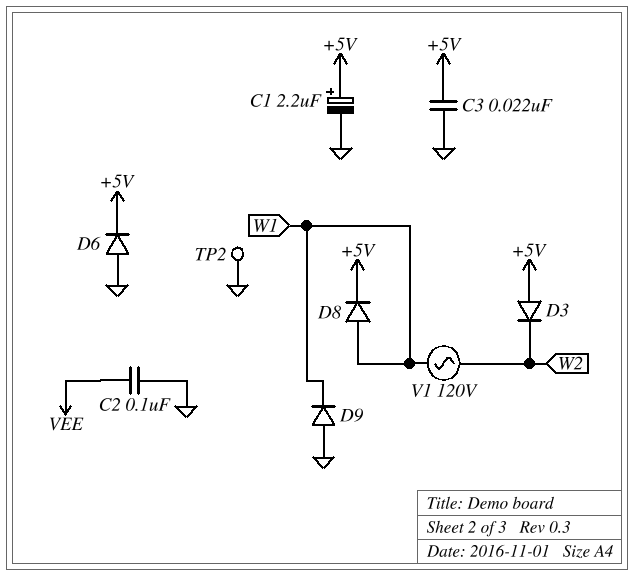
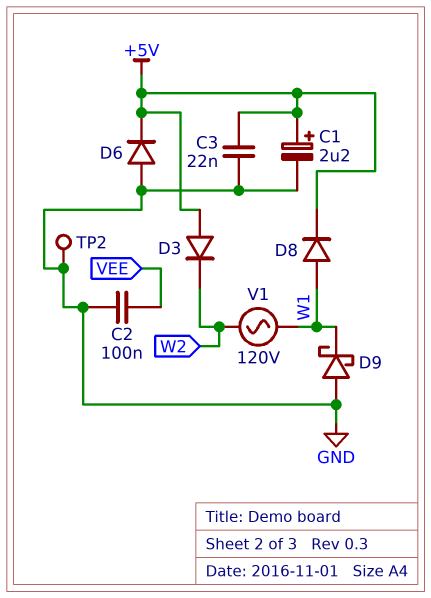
D9: diode (A GND, K W1) -> schottky (A GND, K W1)

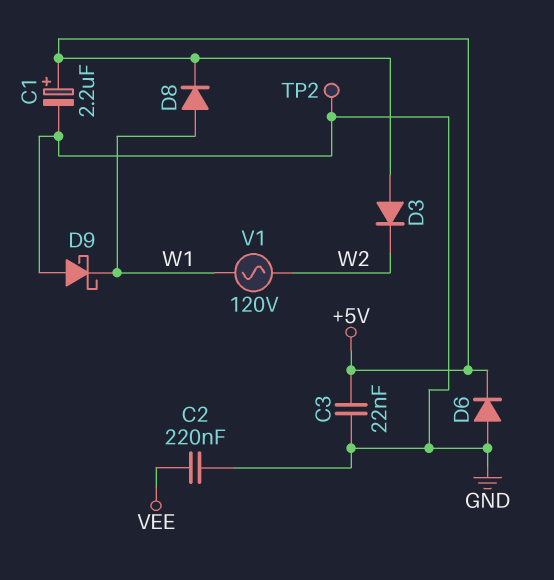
C2: 100nF (GND, VEE) -> 220nF (GND, VEE)

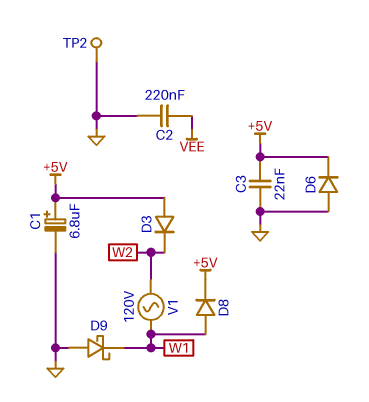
C1: 2.2uF (plus +5V, minus GND) -> 6.8uF (plus +5V, minus GND)

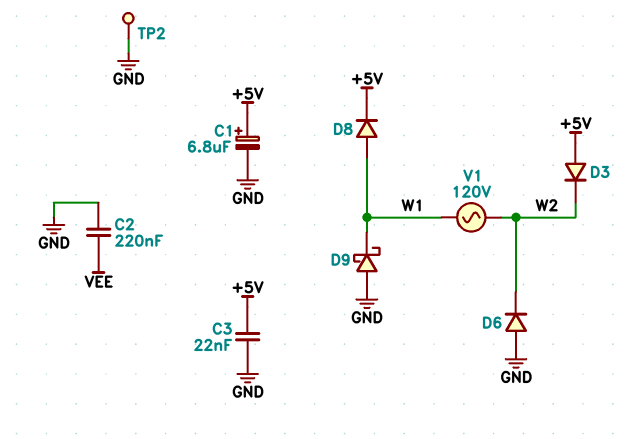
D6: diode (A GND, K +5V) -> diode (A GND, K W2)

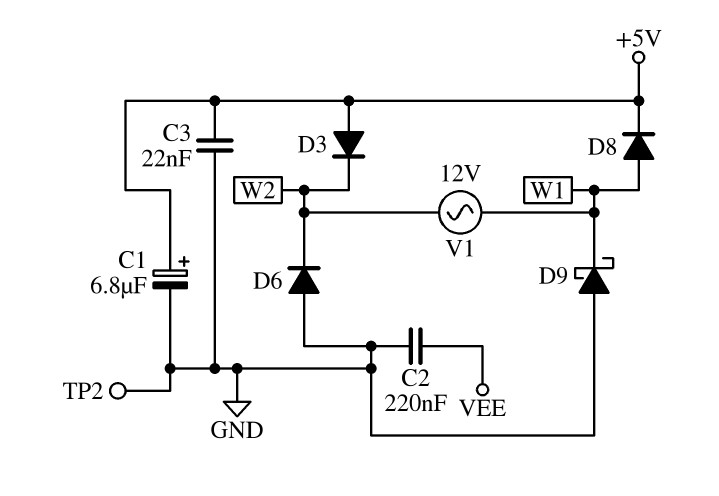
V1: AC 120V (W1, W2) -> AC 12V (W1, W2)

